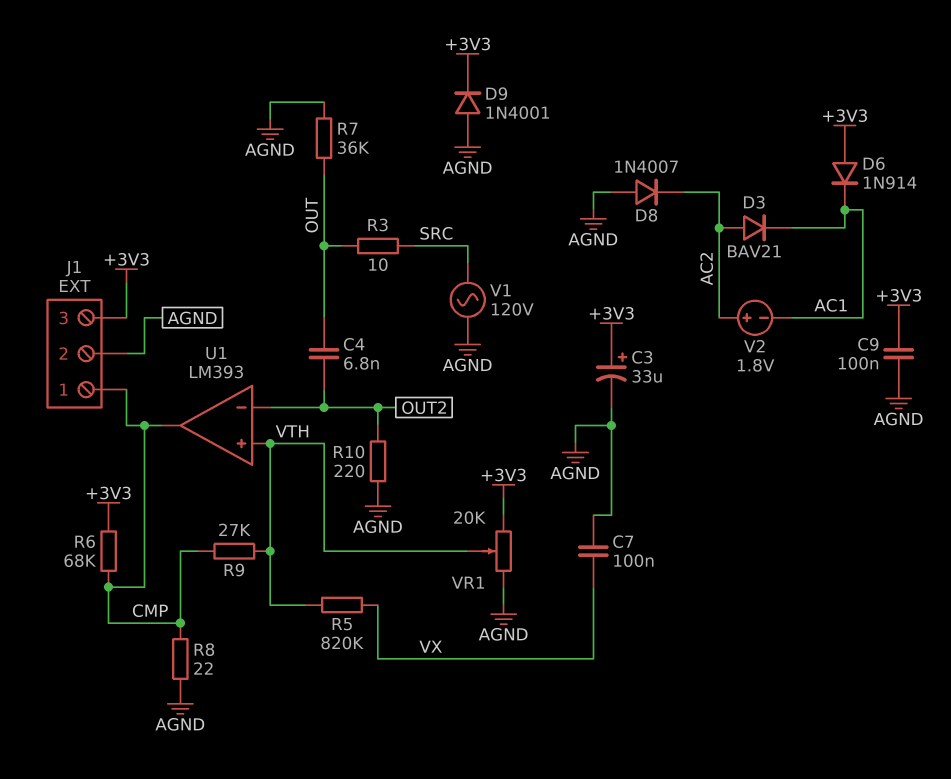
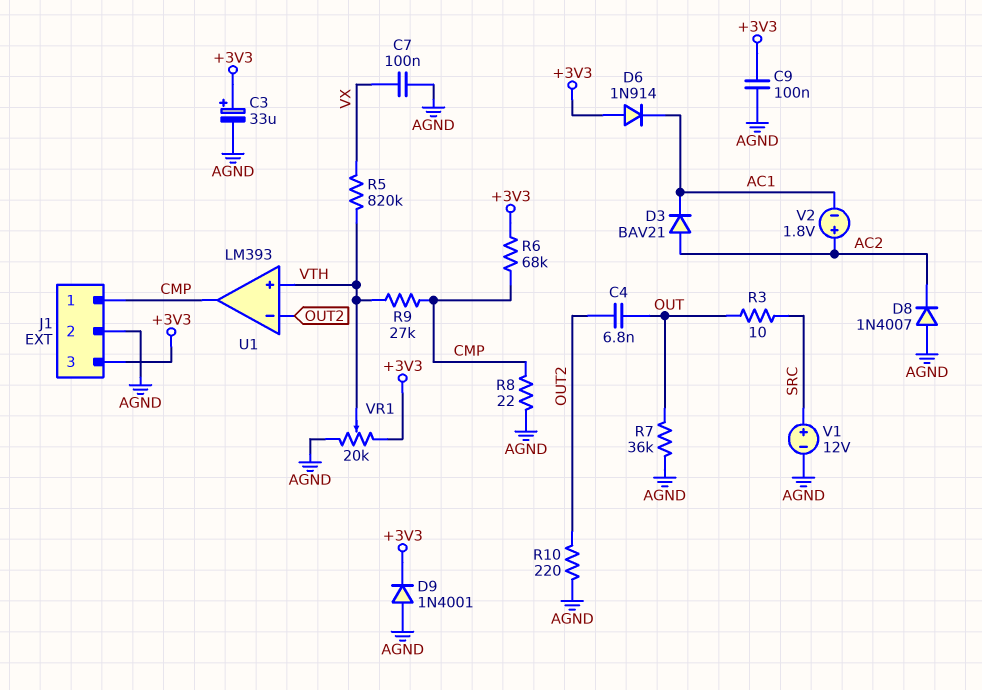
V1: AC 120V (AGND, SRC) -> 12V (plus SRC, minus AGND)

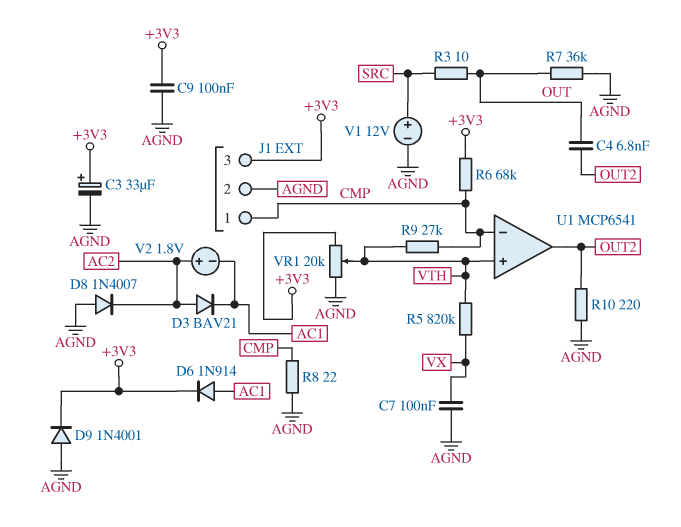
D6: diode 1N914 (A +3V3, K AC1) -> diode 1N914 (A AC1, K +3V3)
U1: LM393 -> MCP6541
U1 pin in-: OUT2 -> CMP
U1 pin out: CMP -> OUT2

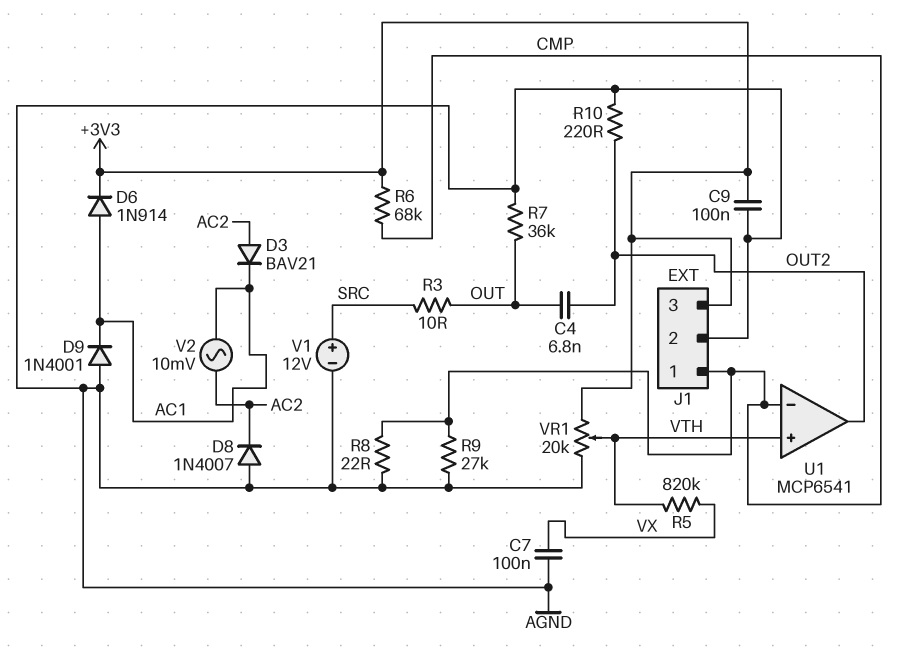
C3: 33uF (plus +3V3, minus AGND) -> none
D9: diode 1N4001 (A AGND, K +3V3) -> diode 1N4001 (A AGND, K AC1)
R9: 27k (CMP, VTH) -> 27k (AGND, CMP)
V2: 1.8V (plus AC2, minus AC1) -> AC 10mV (AC1, AC2)

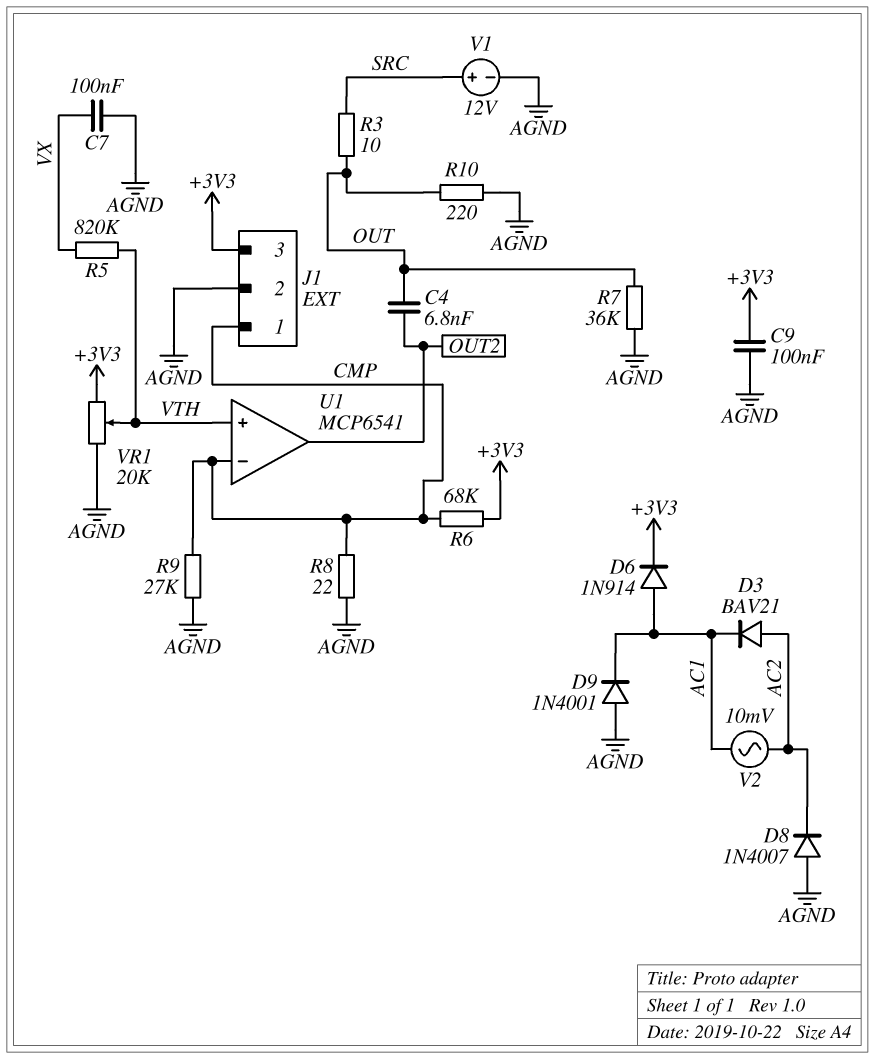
R10: 220 (AGND, OUT2) -> 220 (AGND, OUT)

